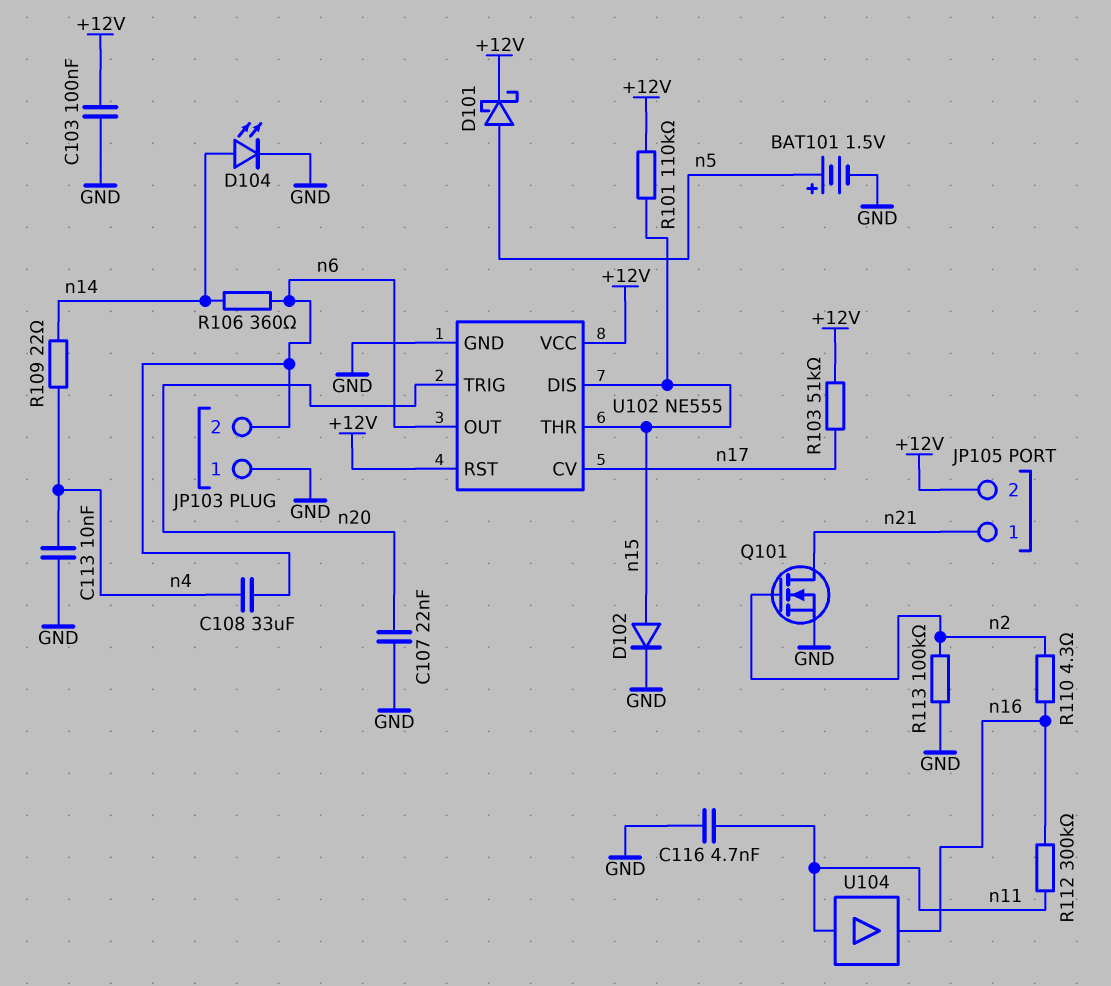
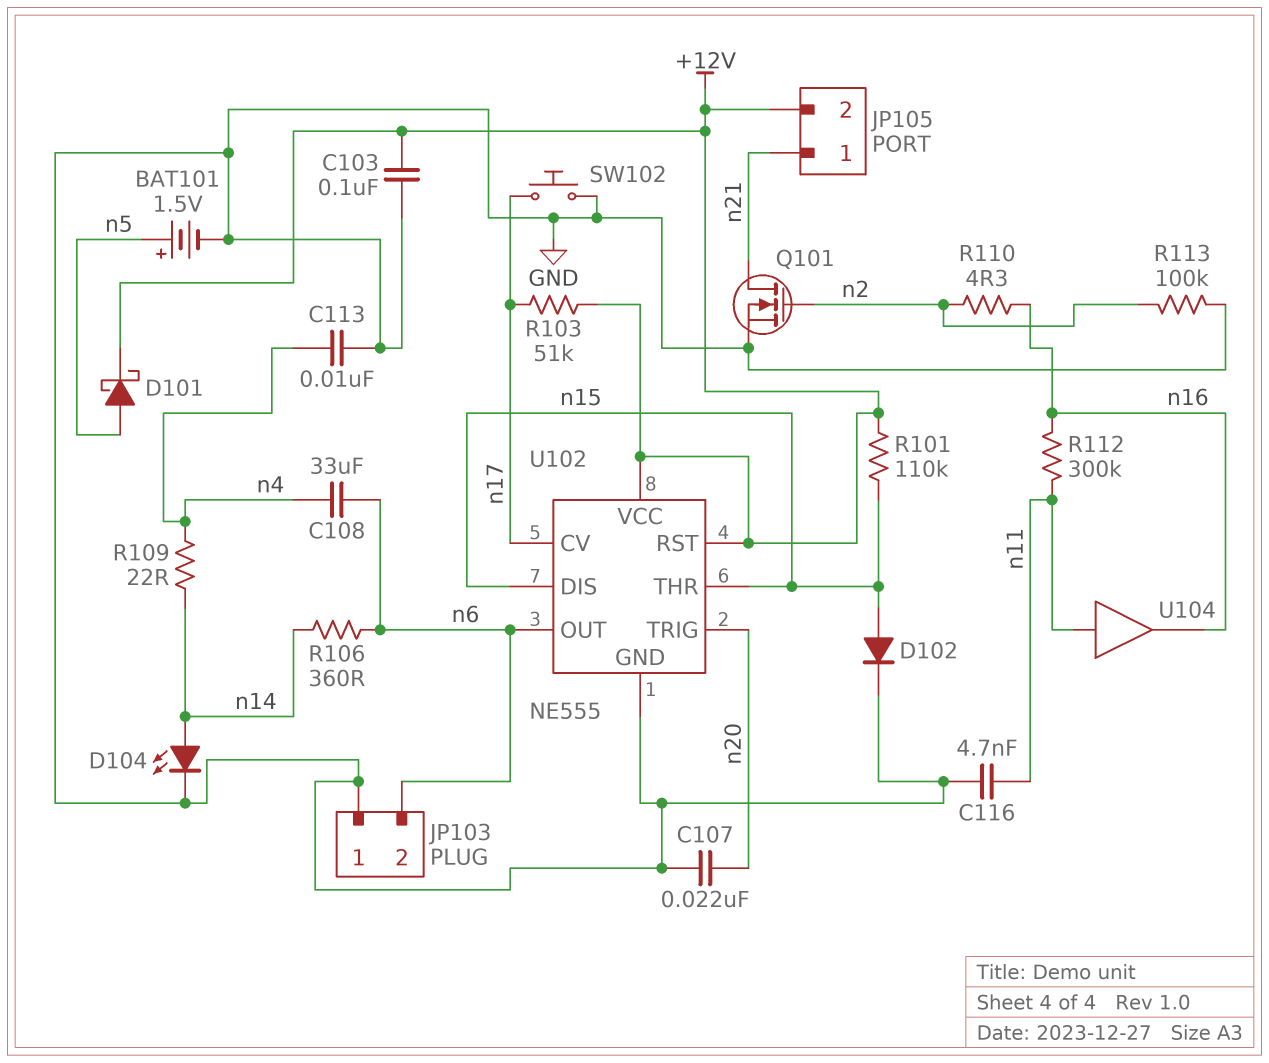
SW102: none -> button (GND, n17)

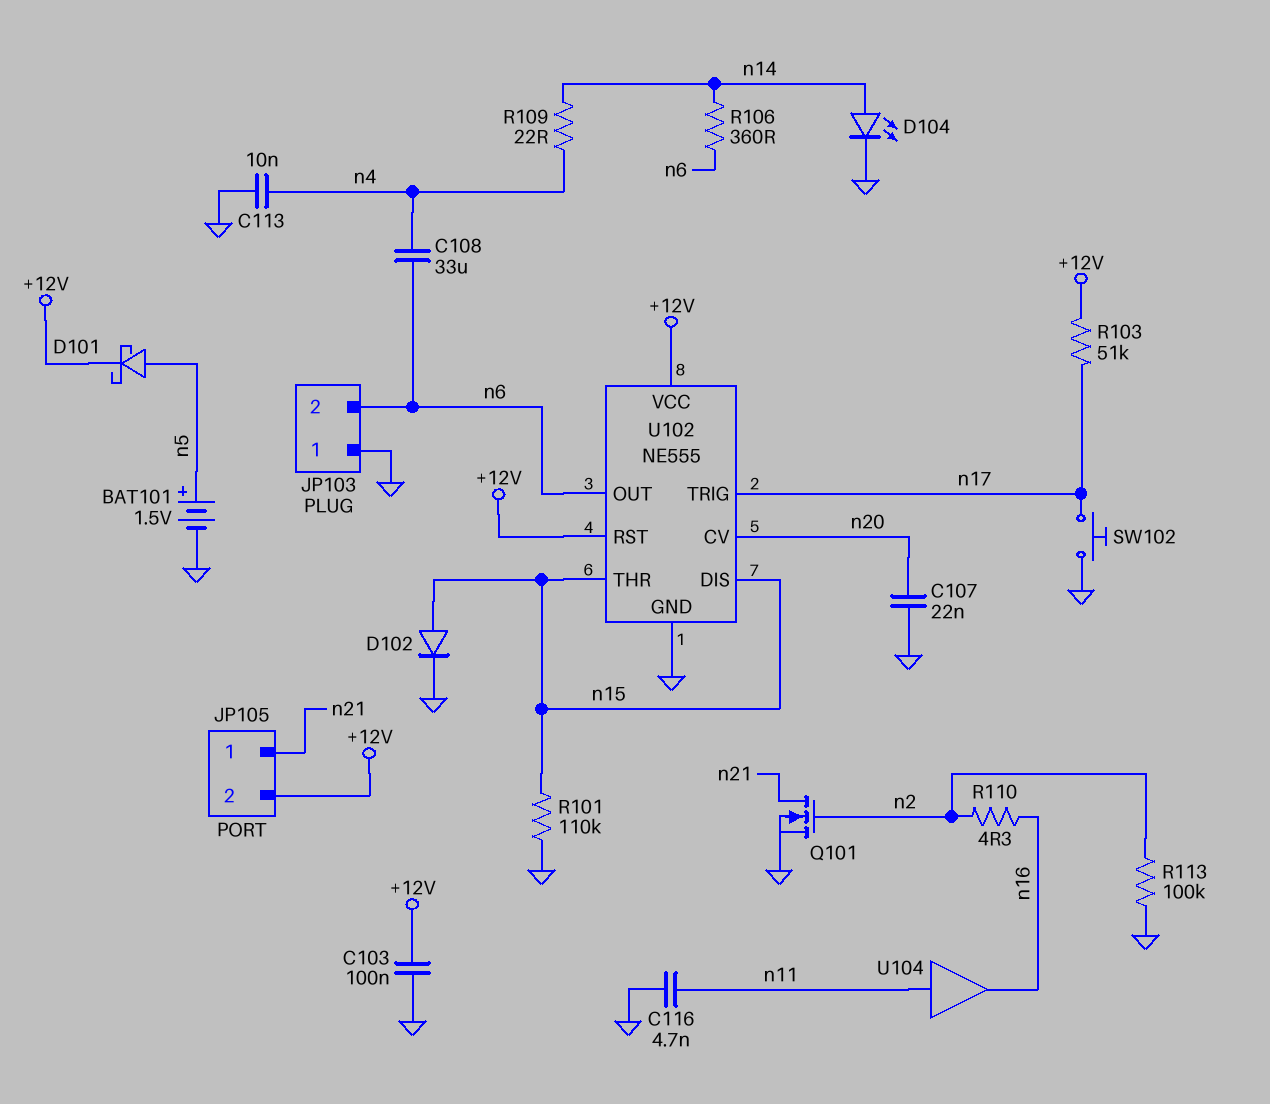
R101: 110k (+12V, n15) -> 110k (GND, n15)
R112: 300k (n11, n16) -> none
U102 pin CV: n17 -> n20
U102 pin TRIG: n20 -> n17

